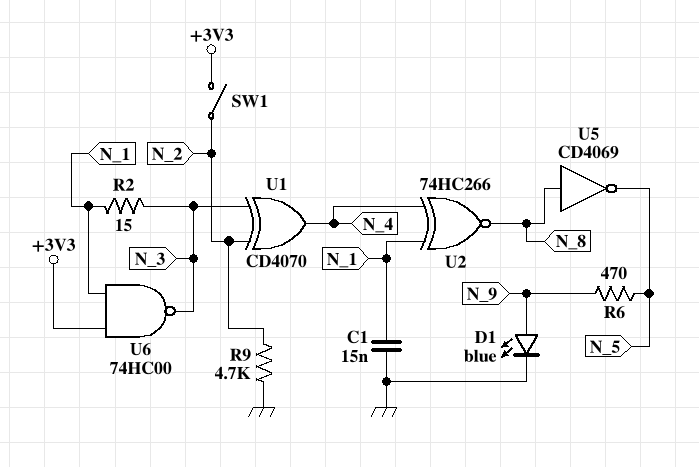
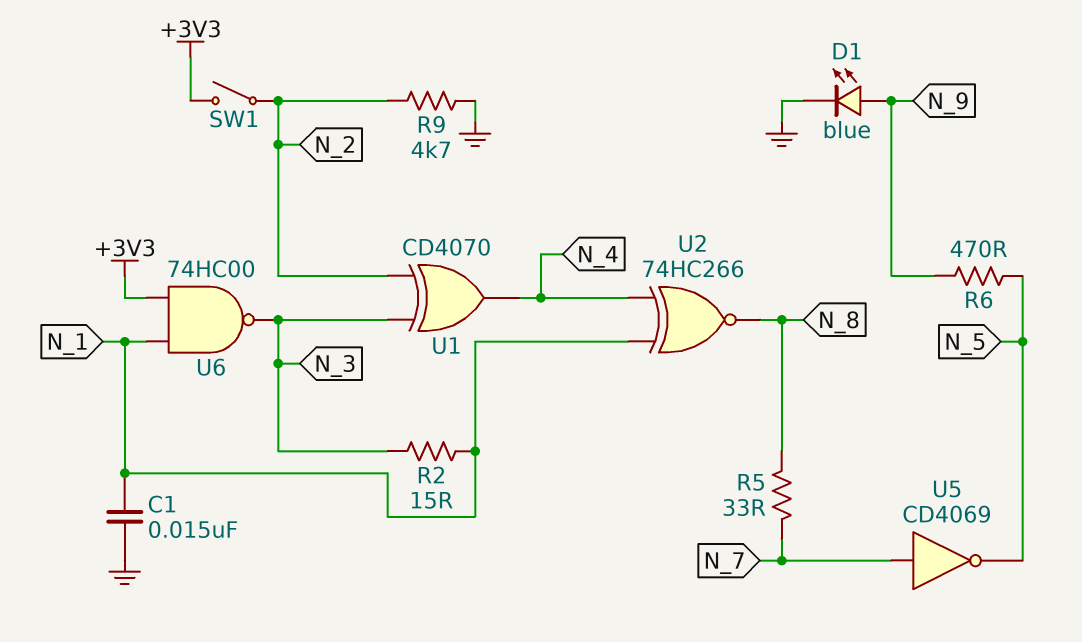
R5: none -> 33 (N_7, N_8)
U5: NOT CD4069 (in N_8, out N_5) -> NOT CD4069 (in N_7, out N_5)

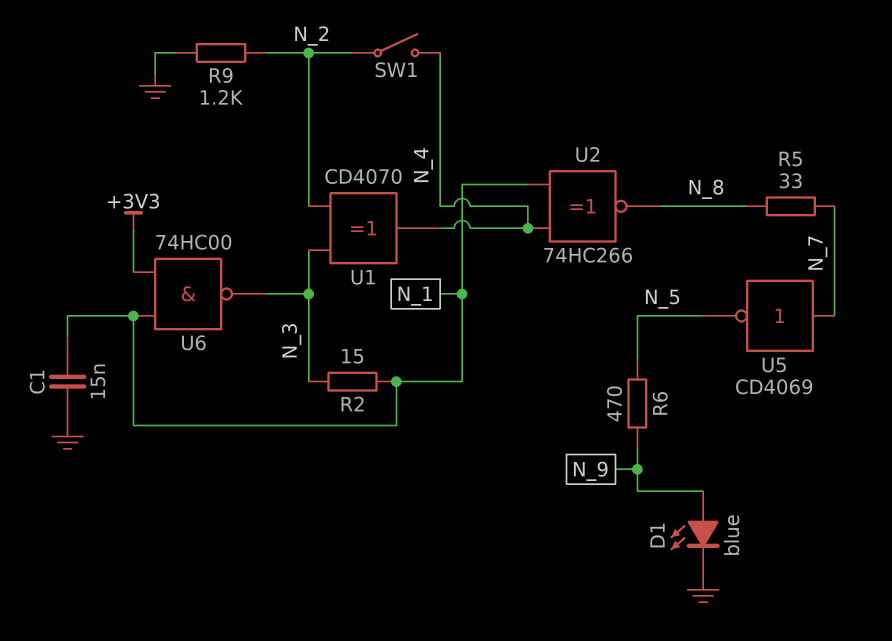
R9: 4.7k (GND, N_2) -> 1.2k (GND, N_2)
SW1: switch (+3V3, N_2) -> switch (N_2, N_4)

